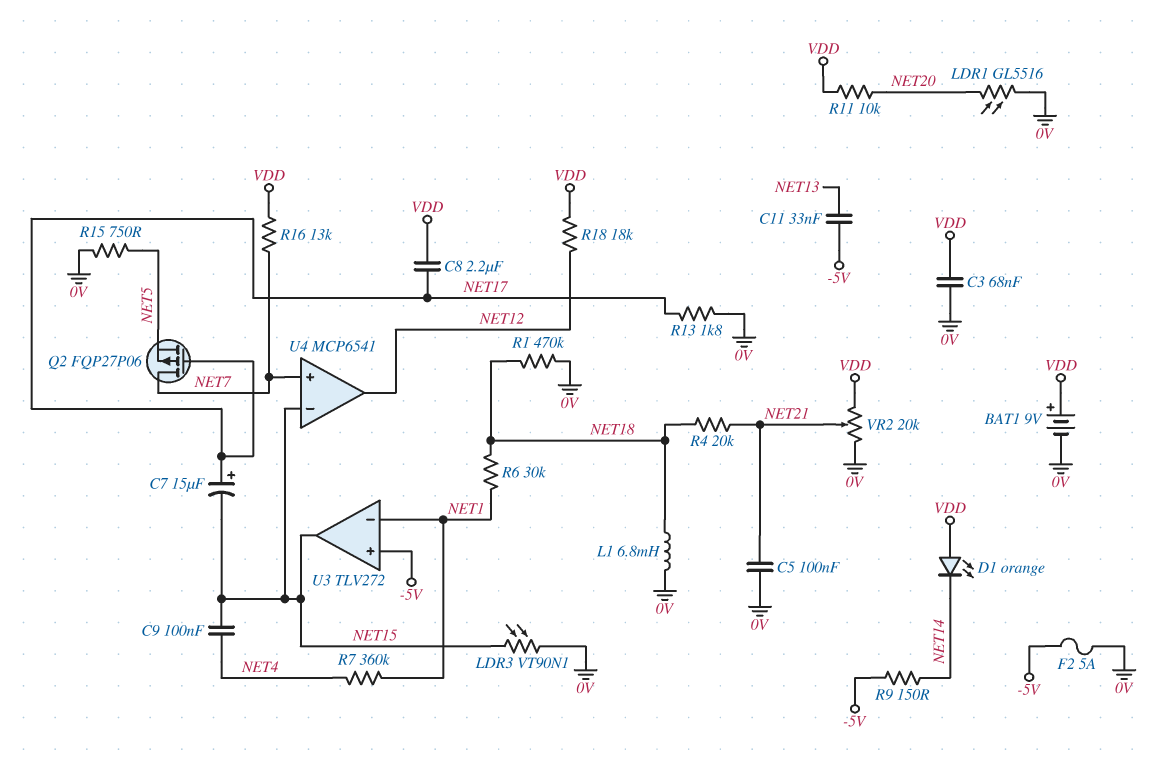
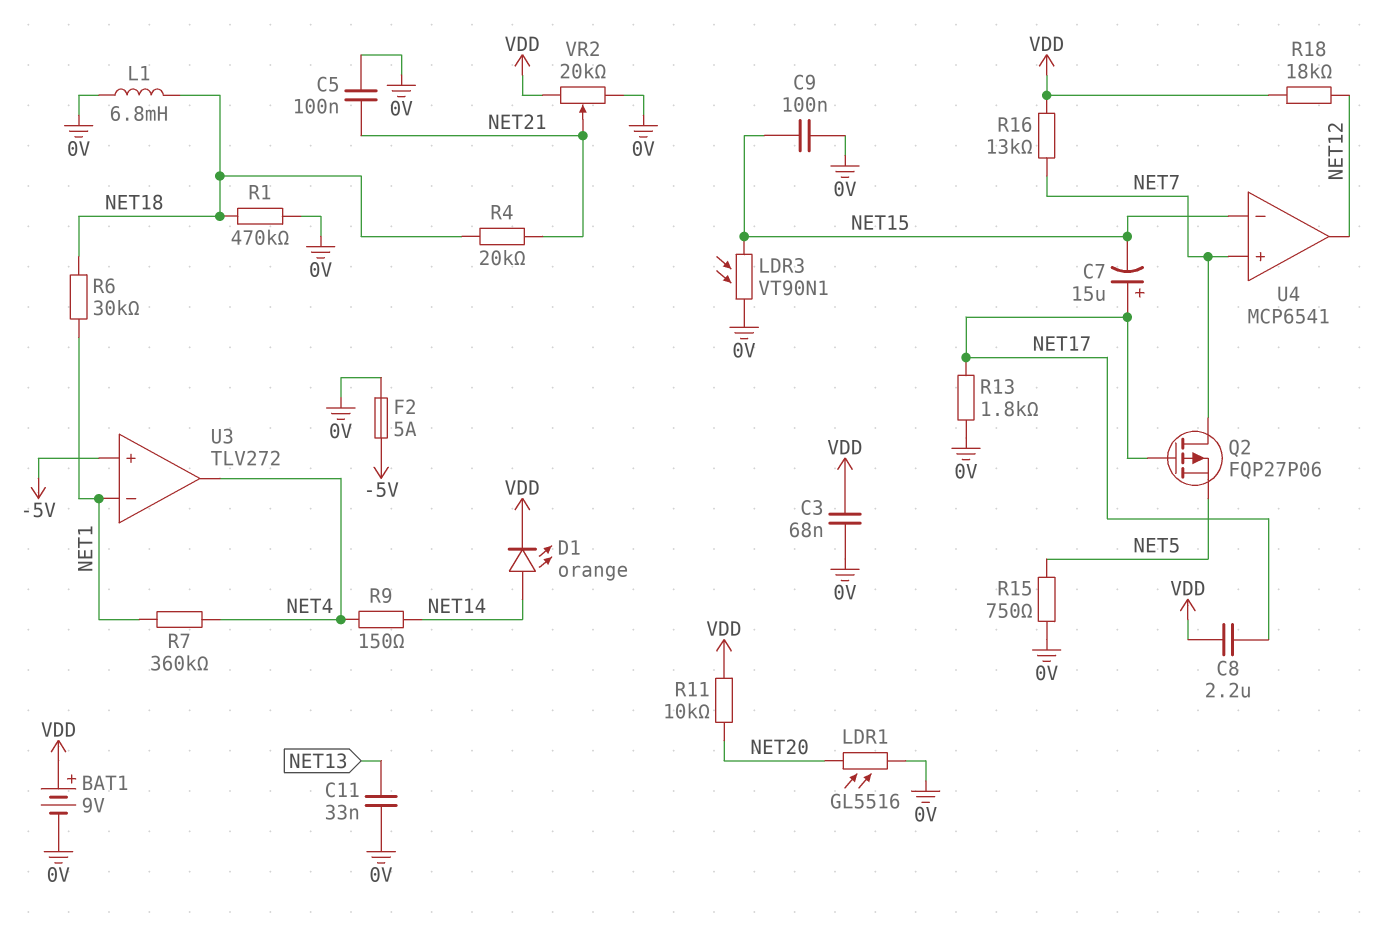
C9: 100nF (NET4, NET15) -> 100nF (0V, NET15)
C11: 33nF (-5V, NET13) -> 33nF (0V, NET13)
D1: LED orange (A VDD, K NET14) -> LED orange (A NET14, K VDD)
R9: 150 (-5V, NET14) -> 150 (NET4, NET14)
U3 pin out: NET15 -> NET4

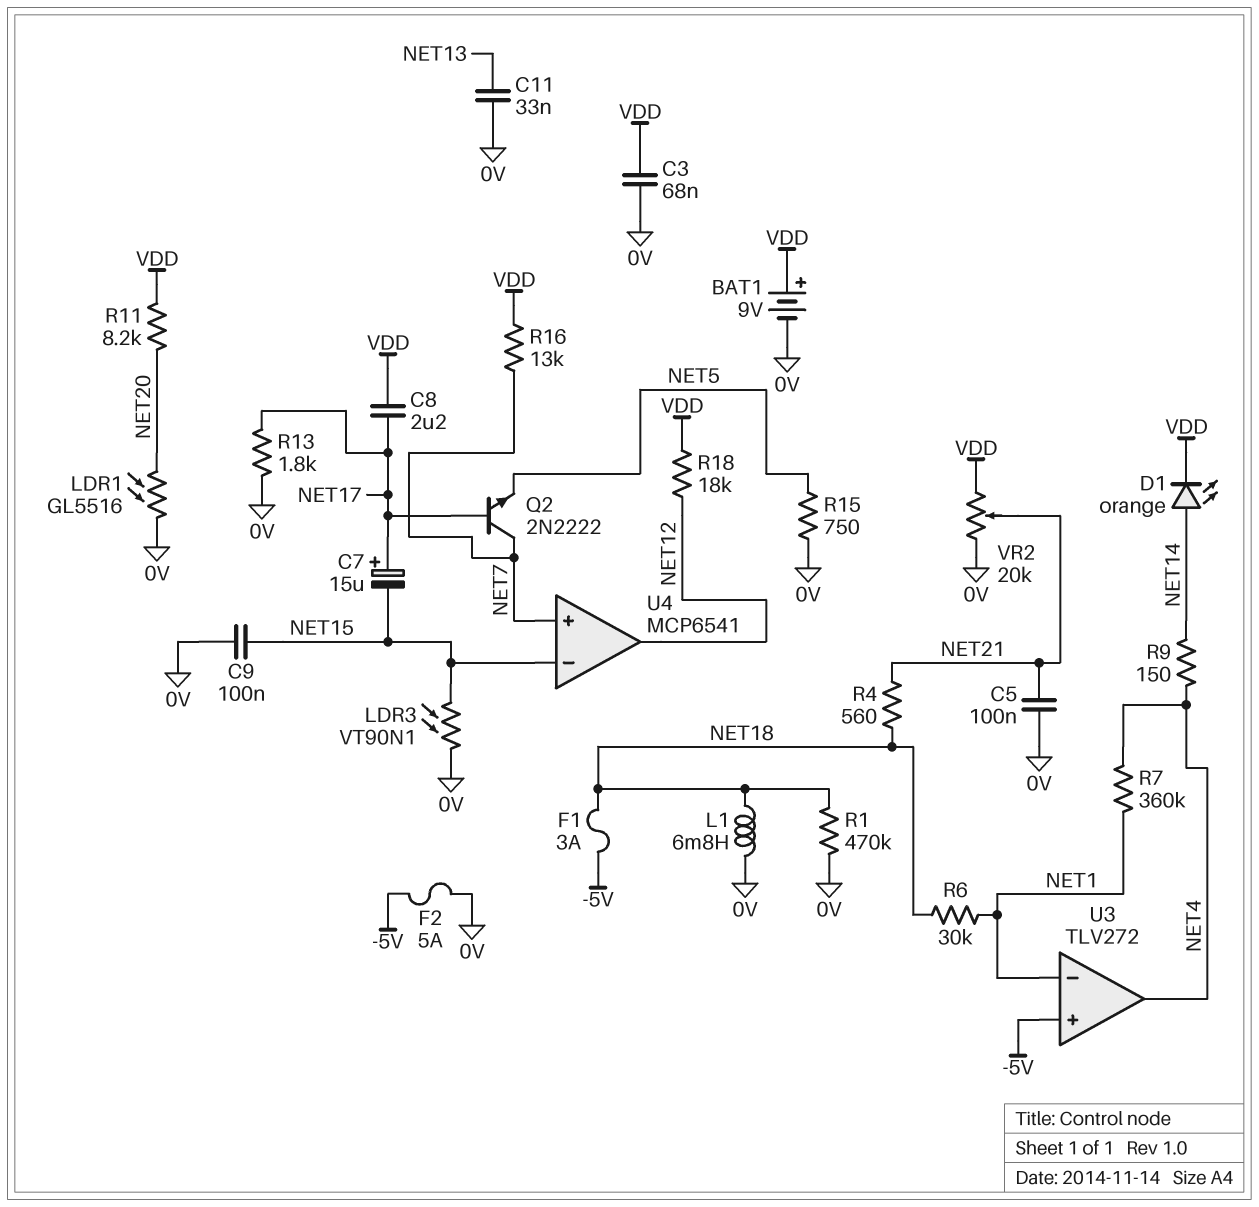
F1: none -> 3A (-5V, NET18)
Q2: PMOS FQP27P06 (G NET17, D NET7, S NET5) -> NPN 2N2222 (B NET17, C NET7, E NET5)
R4: 20k (NET18, NET21) -> 560 (NET18, NET21)
R11: 10k (NET20, VDD) -> 8.2k (NET20, VDD)

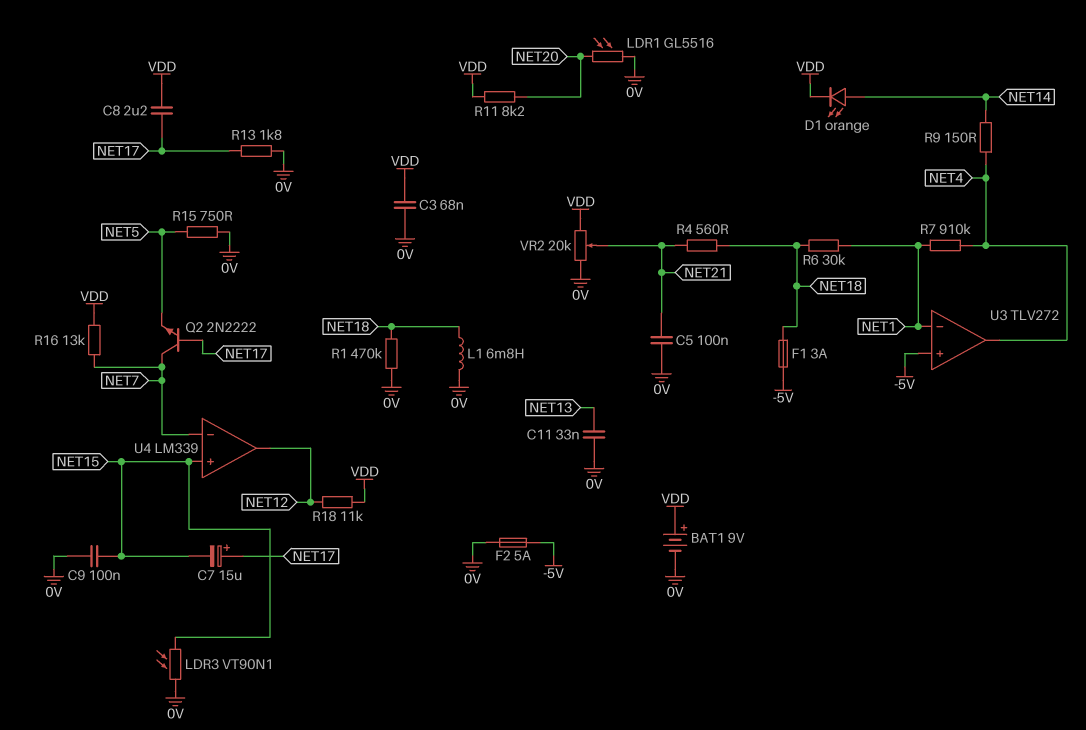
R7: 360k (NET1, NET4) -> 910k (NET1, NET4)
R18: 18k (NET12, VDD) -> 11k (NET12, VDD)
U4: MCP6541 -> LM339
U4 pin in+: NET7 -> NET15
U4 pin in-: NET15 -> NET7

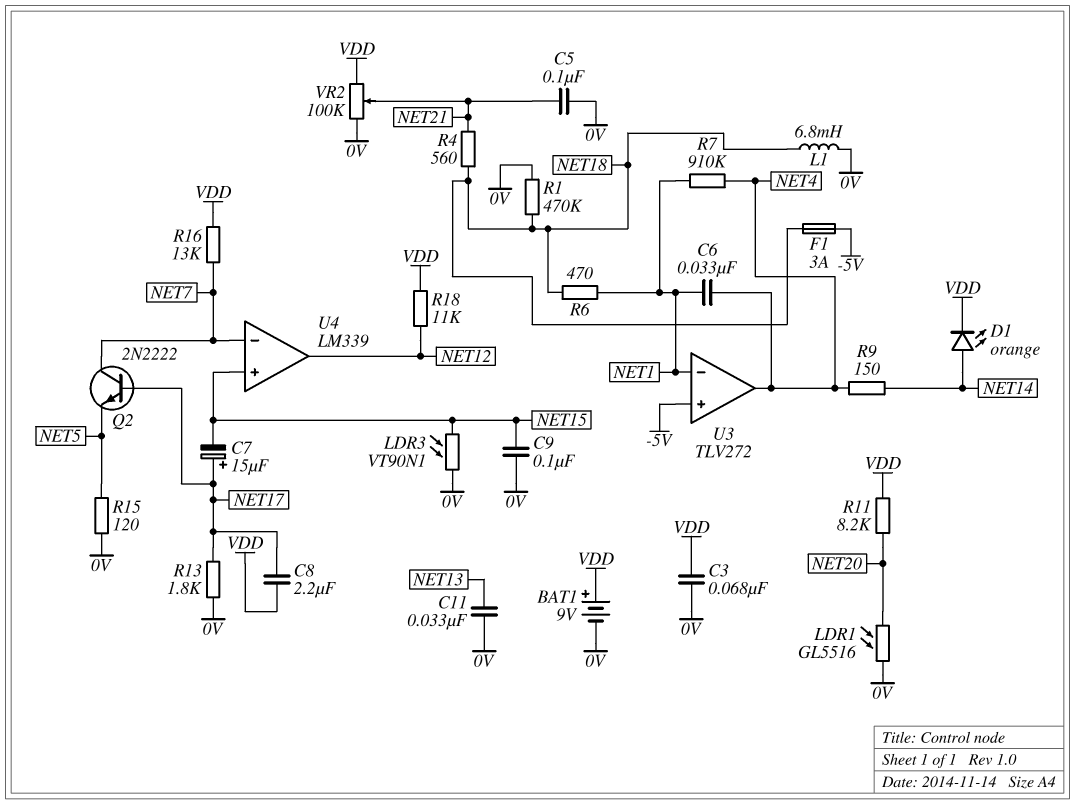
C6: none -> 33nF (NET1, NET4)
F2: 5A (-5V, 0V) -> none
R6: 30k (NET1, NET18) -> 470 (NET1, NET18)
R15: 750 (0V, NET5) -> 120 (0V, NET5)
VR2: 20k (0V, VDD, wiper NET21) -> 100k (0V, VDD, wiper NET21)

